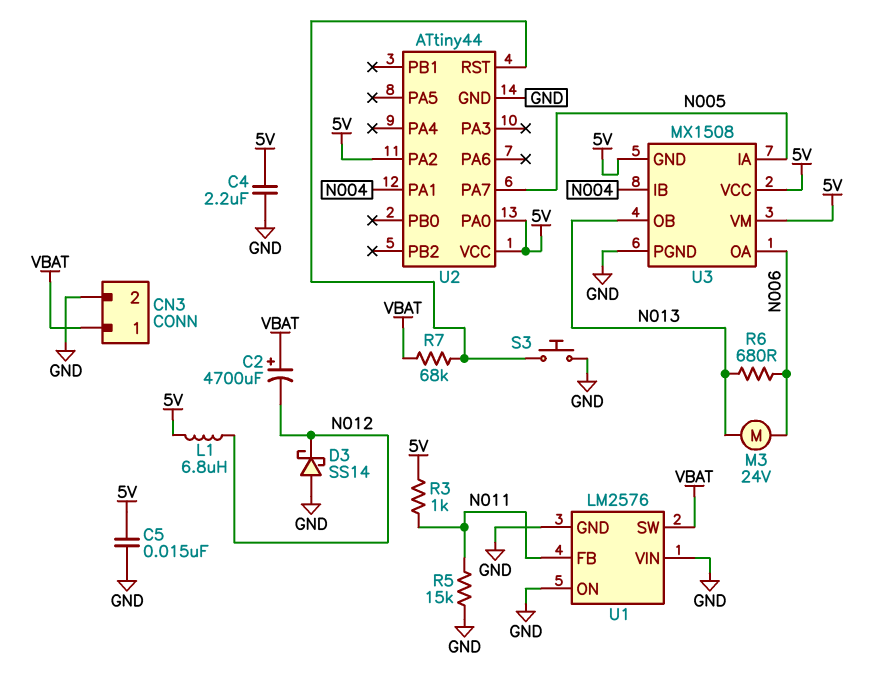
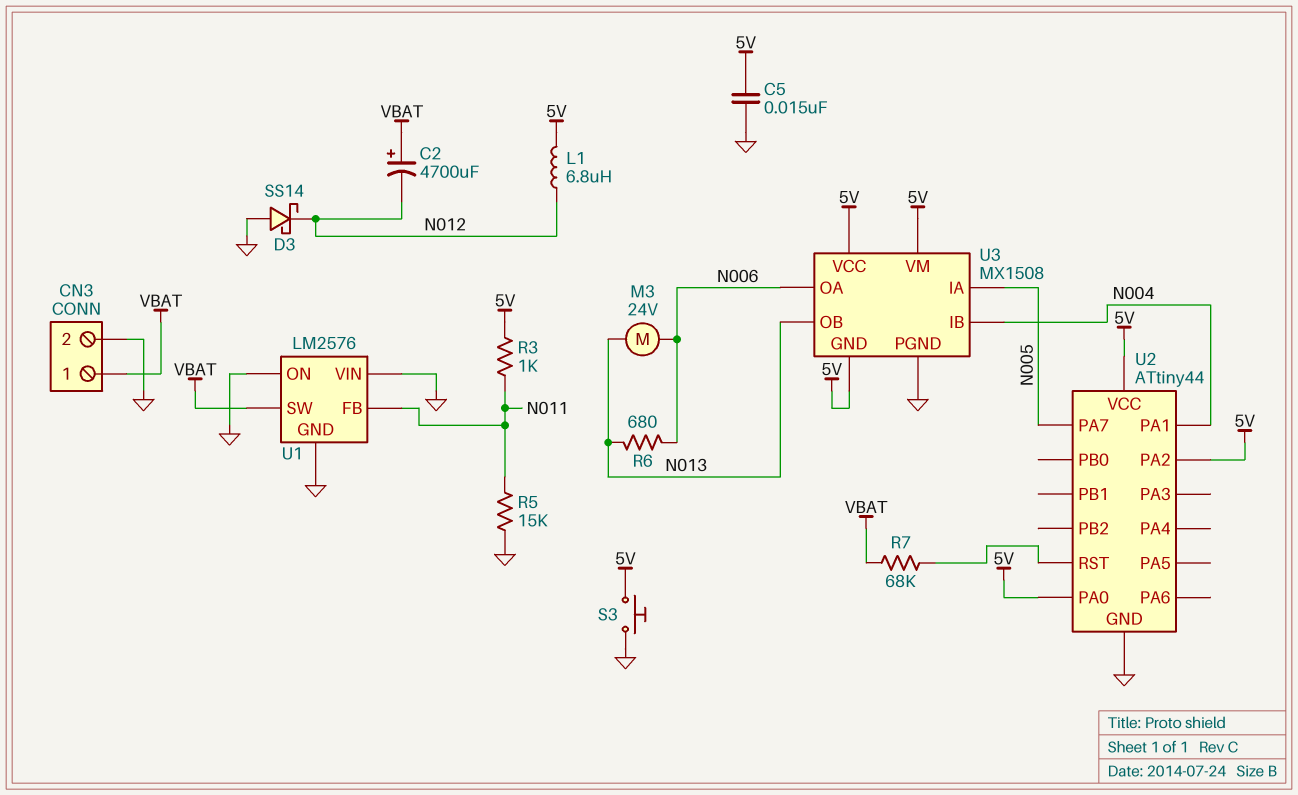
C4: 2.2uF (5V, GND) -> none
S3: button (GND, U2/RST) -> button (5V, GND)

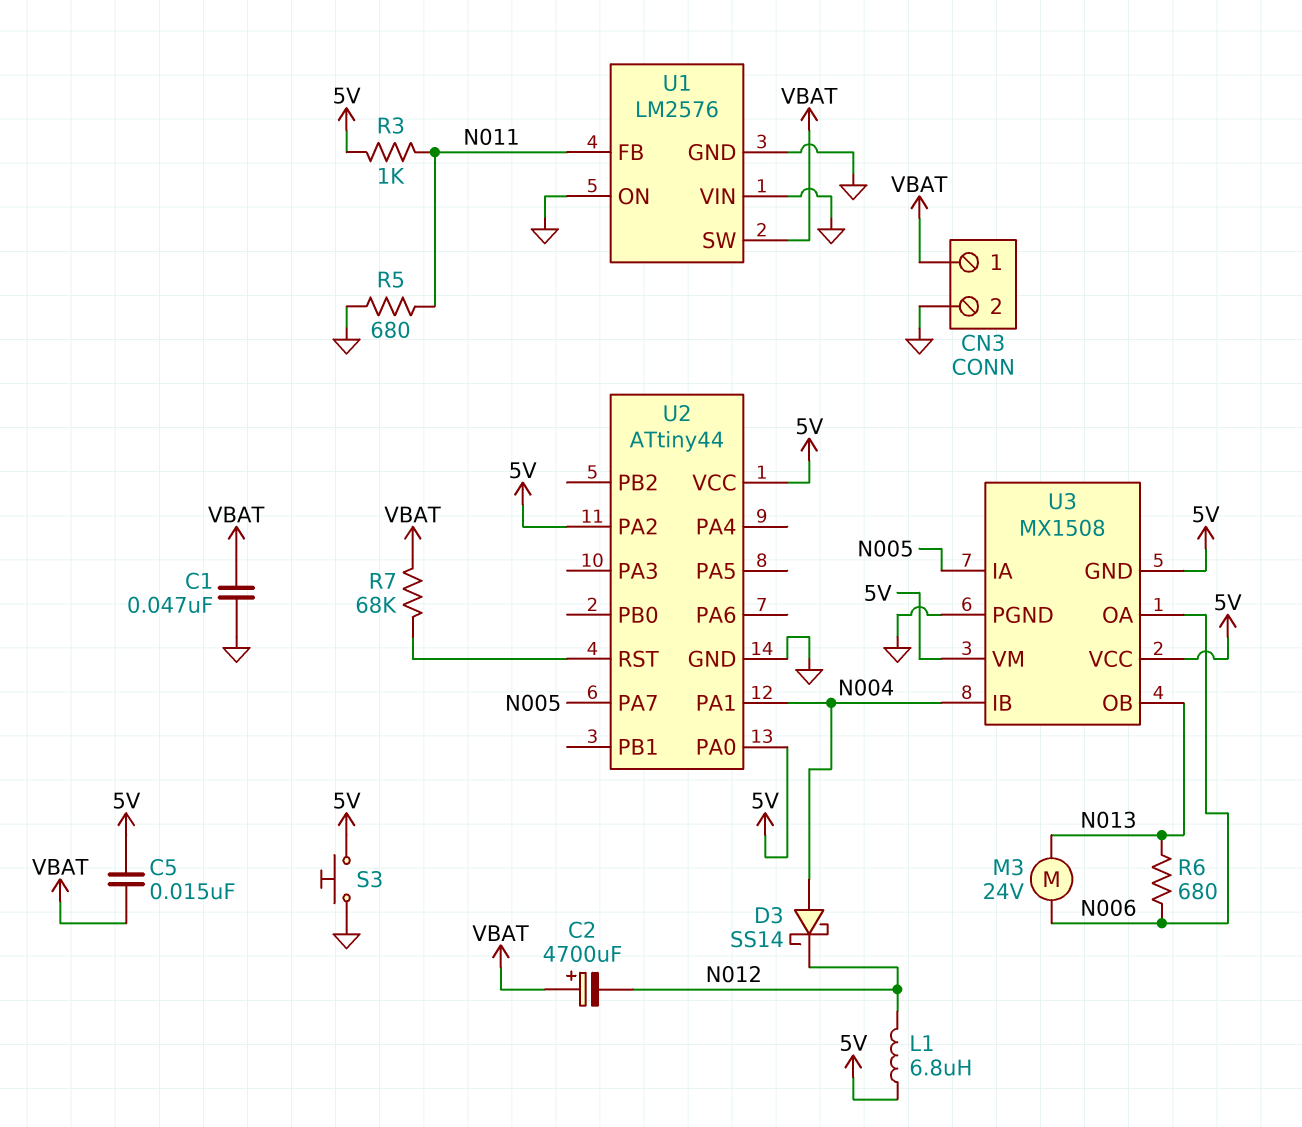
C1: none -> 47nF (GND, VBAT)
C5: 15nF (5V, GND) -> 15nF (5V, VBAT)
D3: schottky SS14 (A GND, K N012) -> schottky SS14 (A N004, K N012)
R5: 15k (GND, N011) -> 680 (GND, N011)

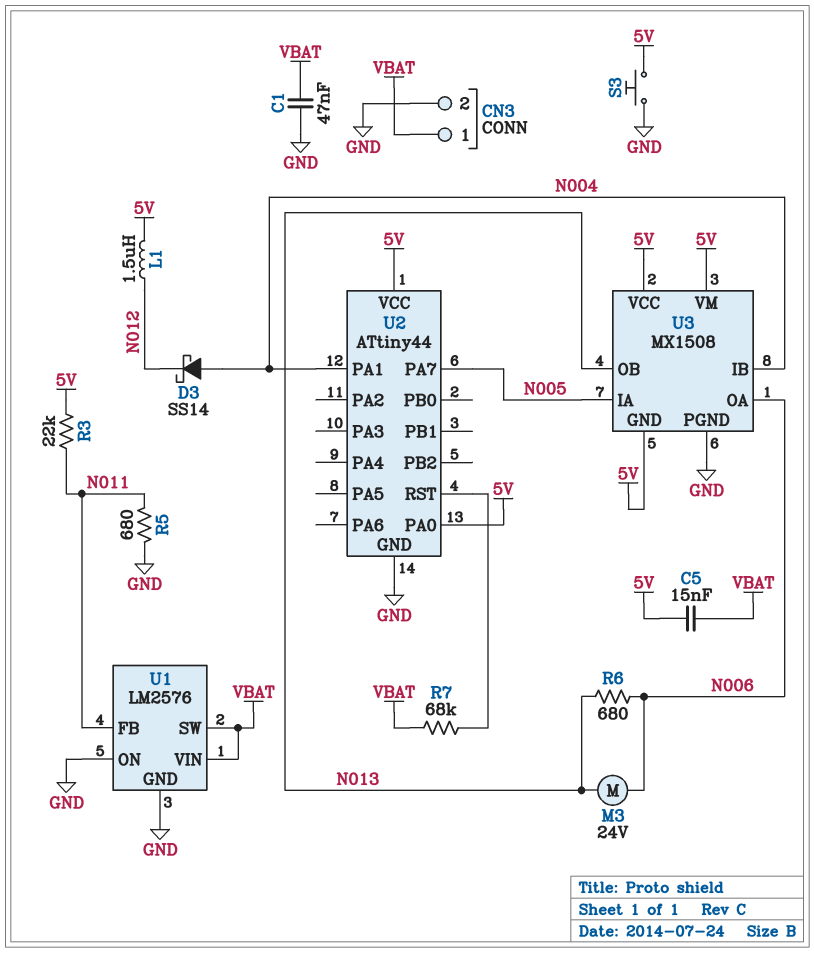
C2: 4700uF (plus VBAT, minus N012) -> none
L1: 6.8uH (5V, N012) -> 1.5uH (5V, N012)
R3: 1k (5V, N011) -> 22k (5V, N011)
U1 pin VIN: GND -> VBAT
U2 pin PA2: 5V -> none

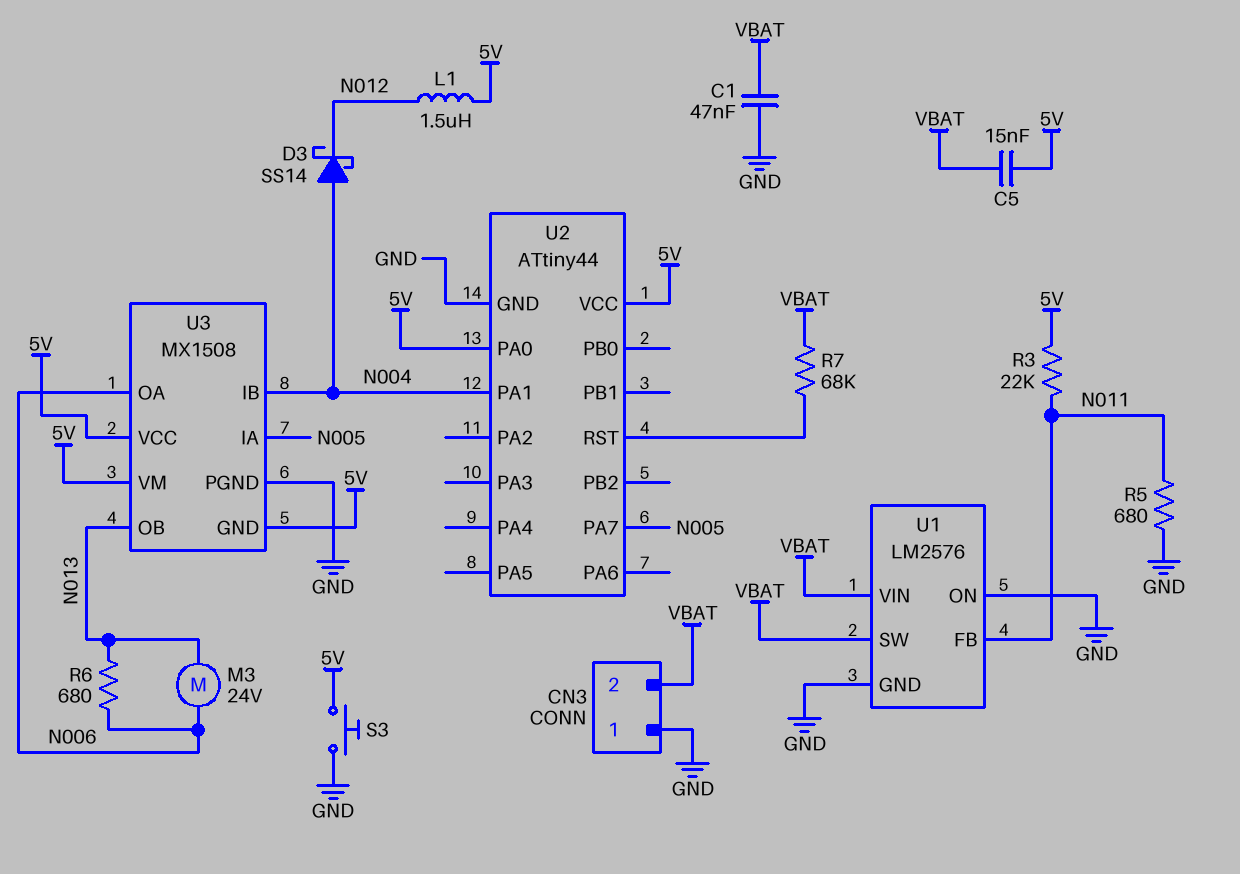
CN3 pin 1: VBAT -> GND
CN3 pin 2: GND -> VBAT

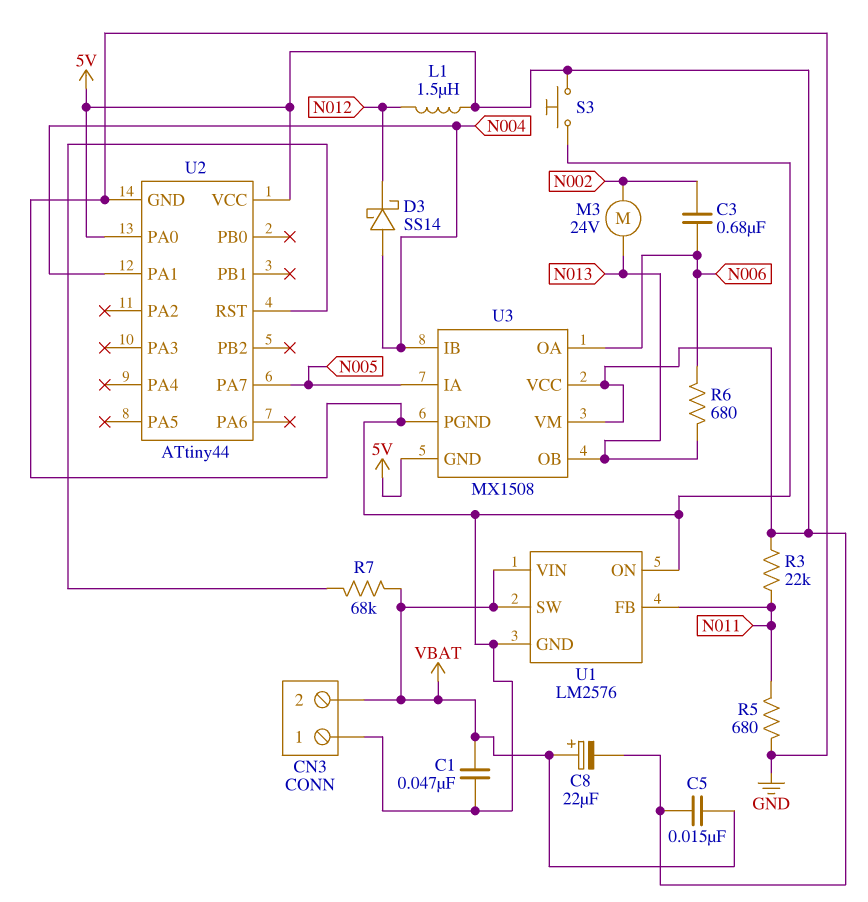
C3: none -> 680nF (N002, N006)
C8: none -> 22uF (plus VBAT, minus 5V)
M3: motor 24V (N006, N013) -> motor 24V (N002, N013)

